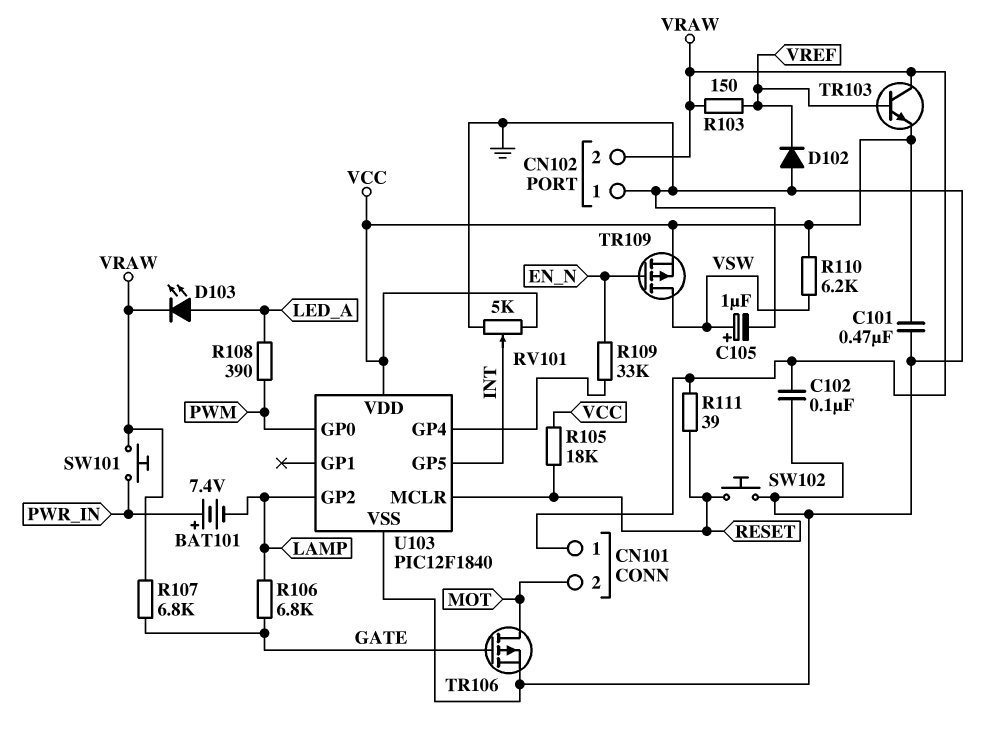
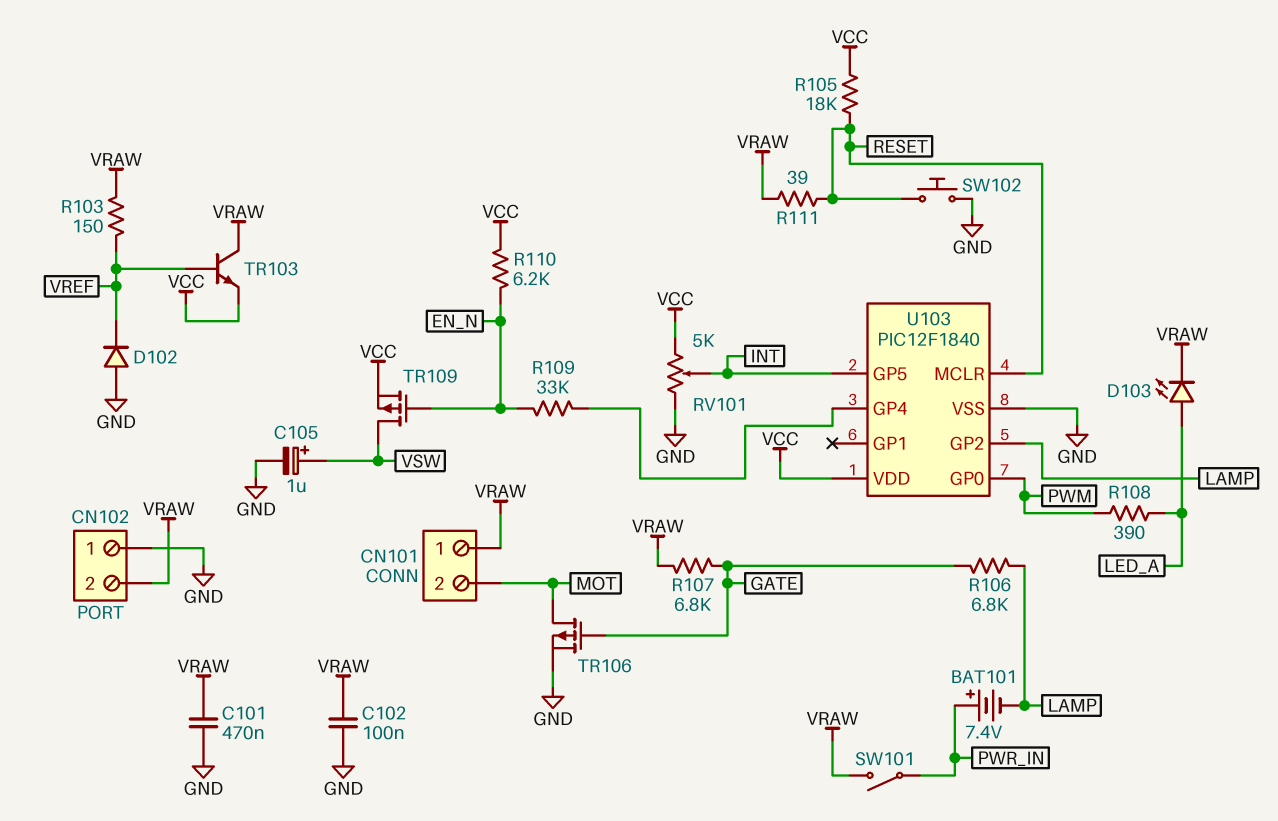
C101: 470nF (GND, VCC) -> 470nF (GND, VRAW)
R110: 6.2k (VCC, VSW) -> 6.2k (EN_N, VCC)
SW101: button (PWR_IN, VRAW) -> switch (PWR_IN, VRAW)

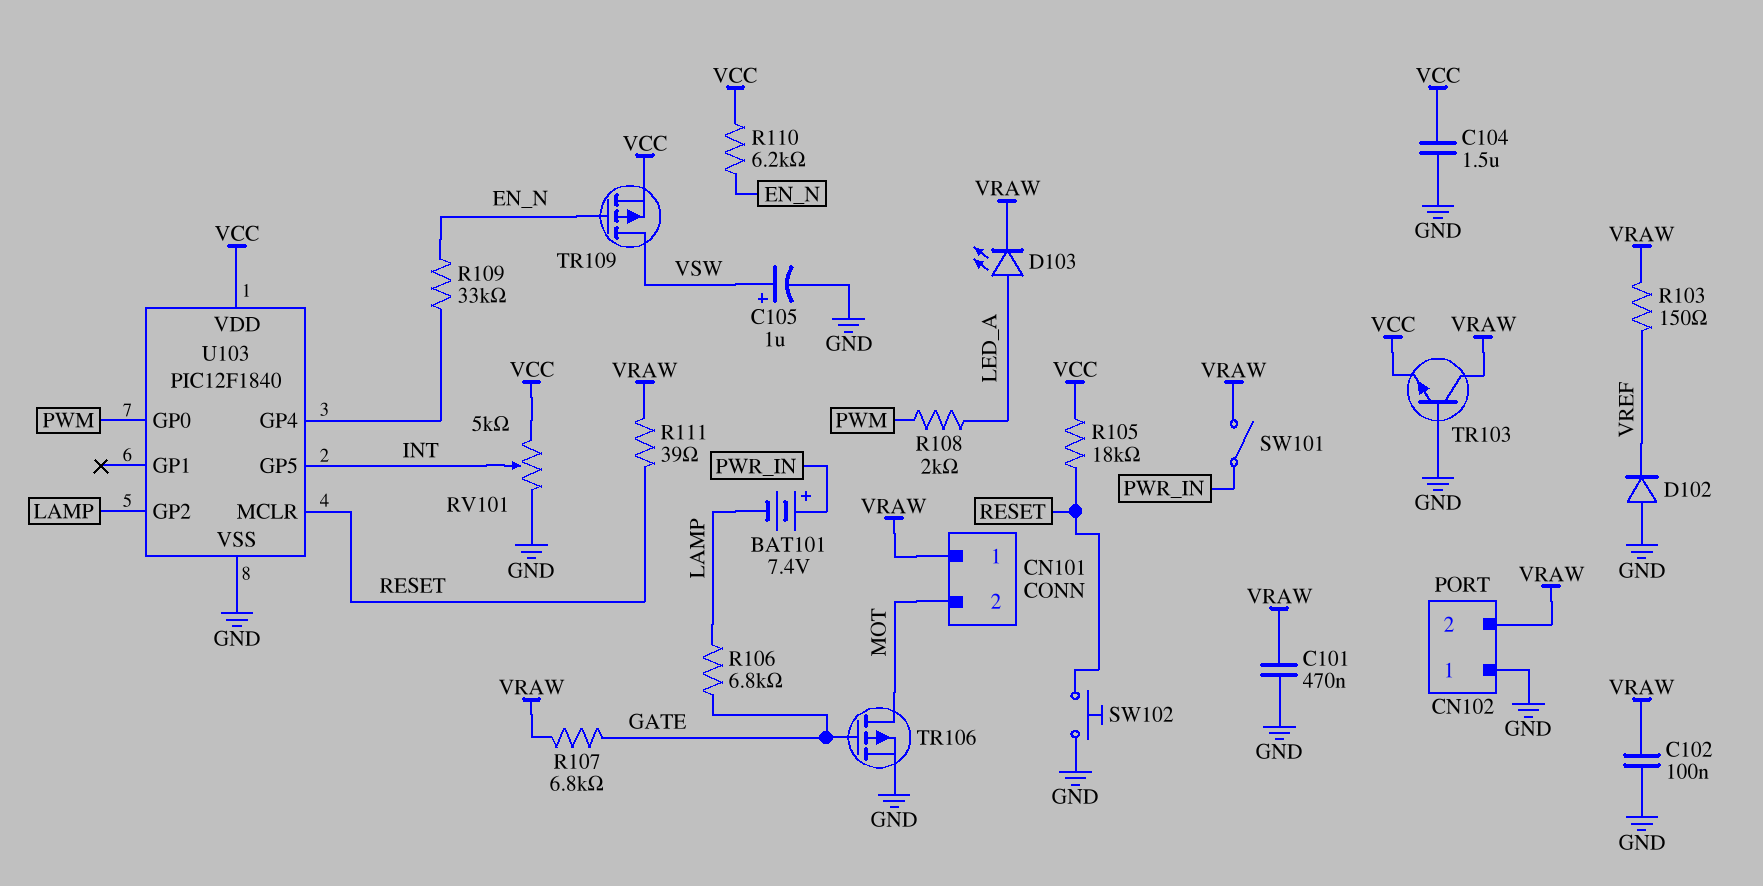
C104: none -> 1.5uF (GND, VCC)
R108: 390 (LED_A, PWM) -> 2k (LED_A, PWM)
TR103: NPN (B VREF, C VRAW, E VCC) -> NPN (B GND, C VRAW, E VCC)

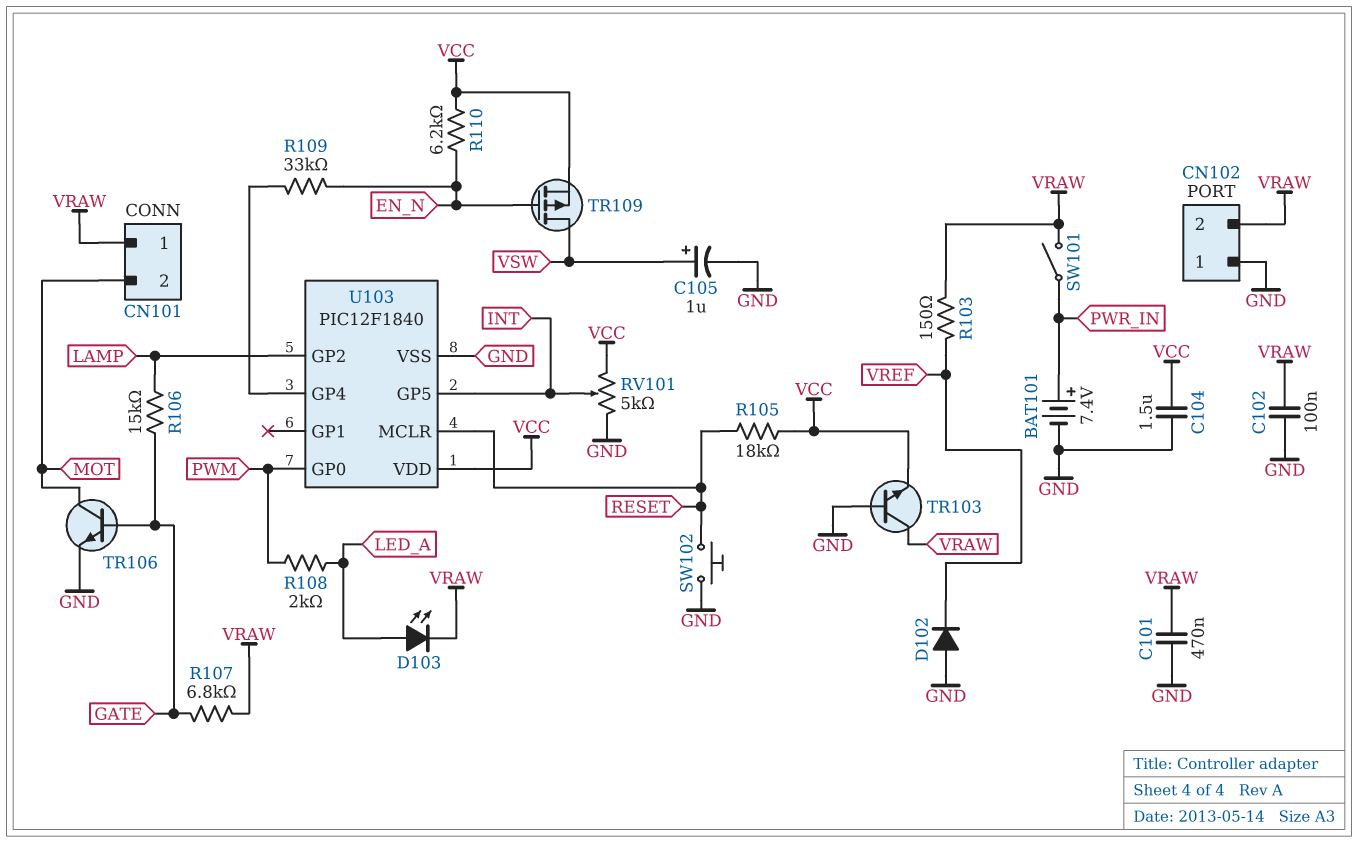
BAT101: 7.4V (plus PWR_IN, minus LAMP) -> 7.4V (plus PWR_IN, minus GND)
R106: 6.8k (GATE, LAMP) -> 15k (GATE, LAMP)
R111: 39 (RESET, VRAW) -> none
TR106: PMOS (G GATE, D MOT, S GND) -> NPN (B GATE, C MOT, E GND)

